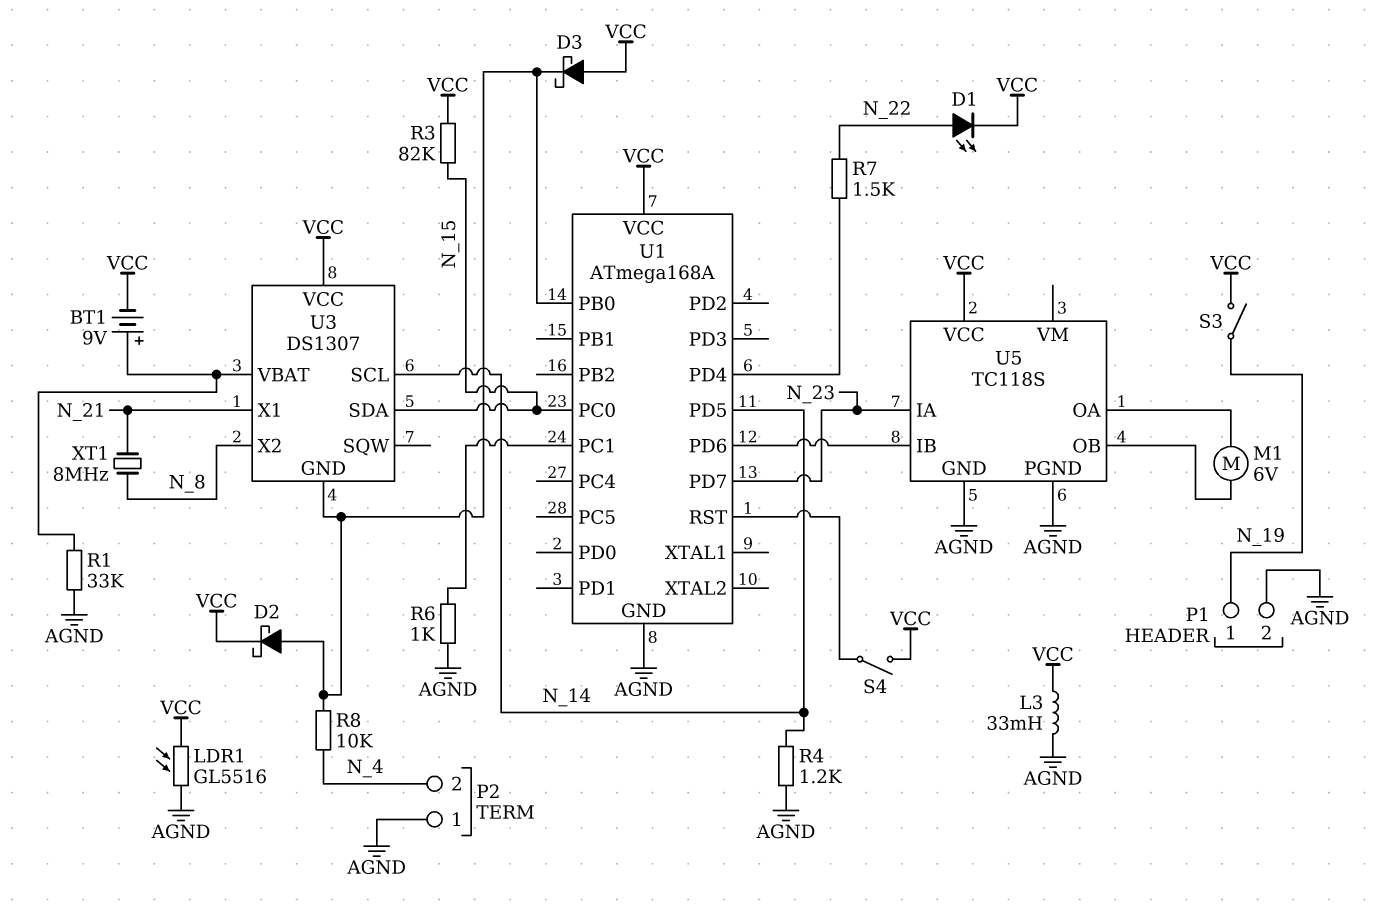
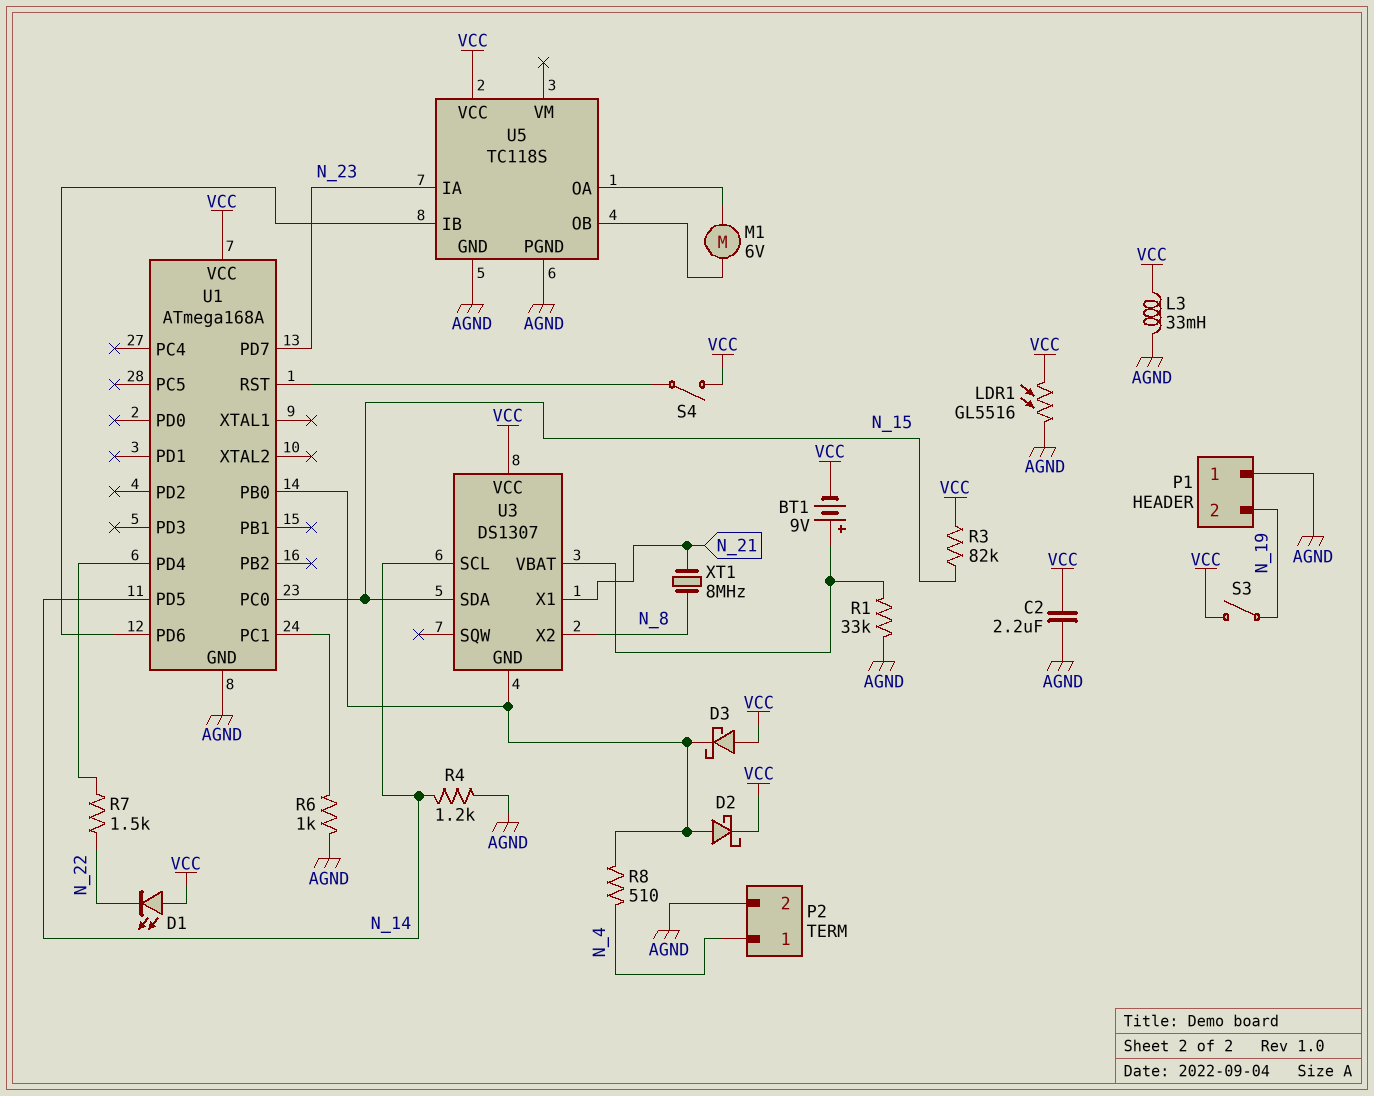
C2: none -> 2.2uF (AGND, VCC)
D1: LED (A N_22, K VCC) -> LED (A VCC, K N_22)
P1 pin 1: N_19 -> AGND
P1 pin 2: AGND -> N_19
P2 pin 1: AGND -> N_4
P2 pin 2: N_4 -> AGND
R8: 10k (N_4, U1/PB0) -> 510 (N_4, U1/PB0)

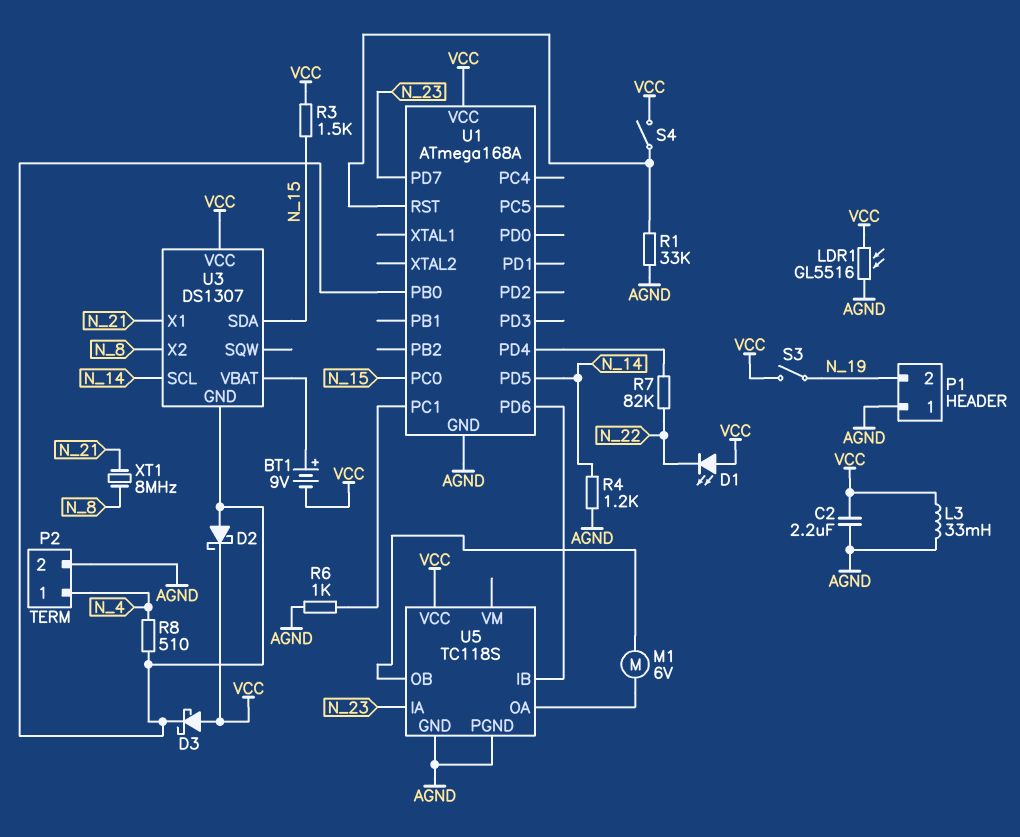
R1: 33k (AGND, U3/VBAT) -> 33k (AGND, U1/RST)
R3: 82k (N_15, VCC) -> 1.5k (N_15, VCC)
R7: 1.5k (N_22, U1/PD4) -> 82k (N_22, U1/PD4)

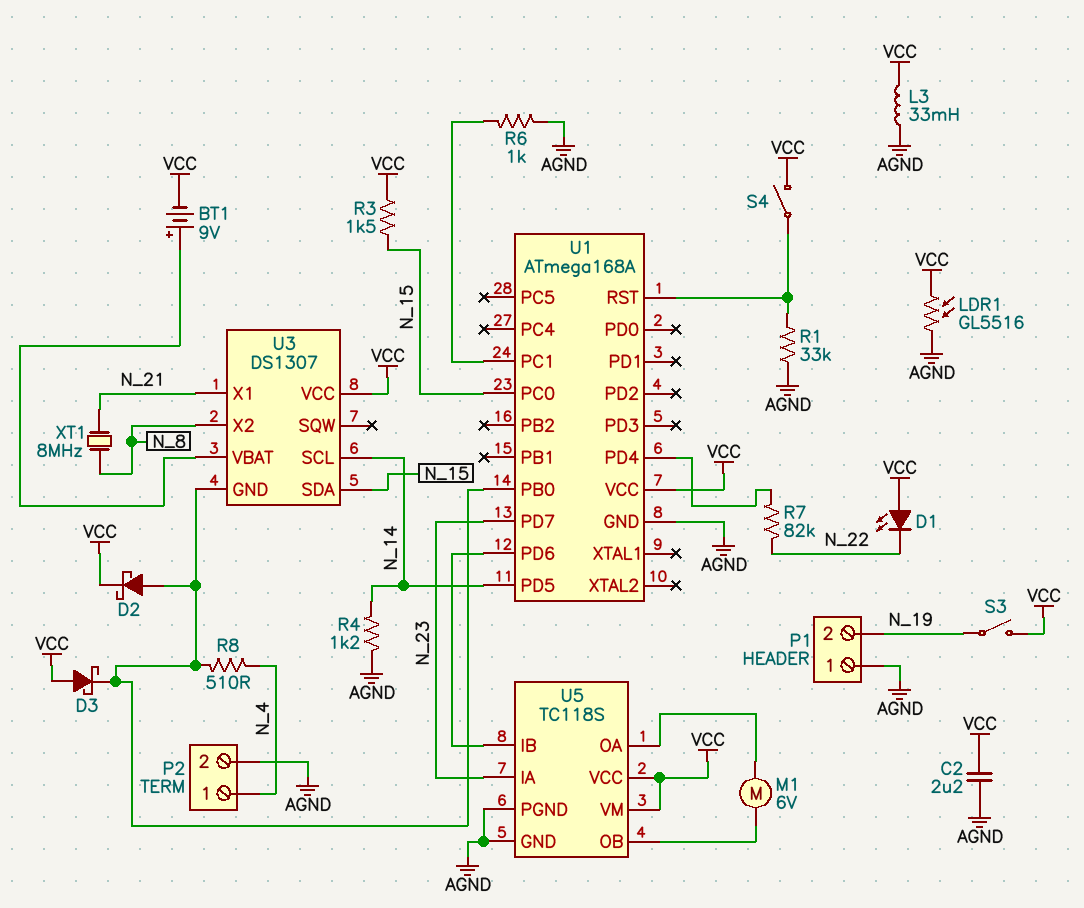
U5 pin VM: none -> VCC

